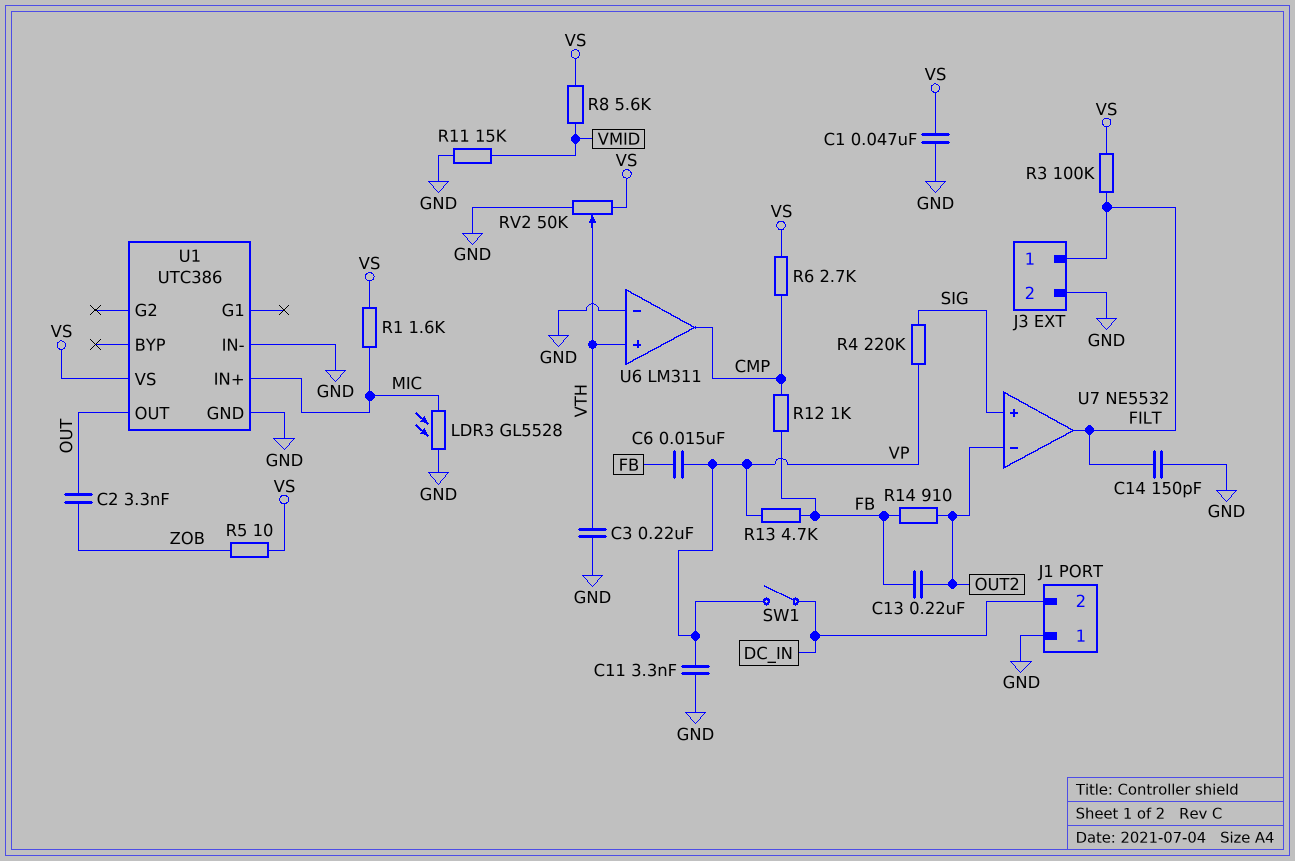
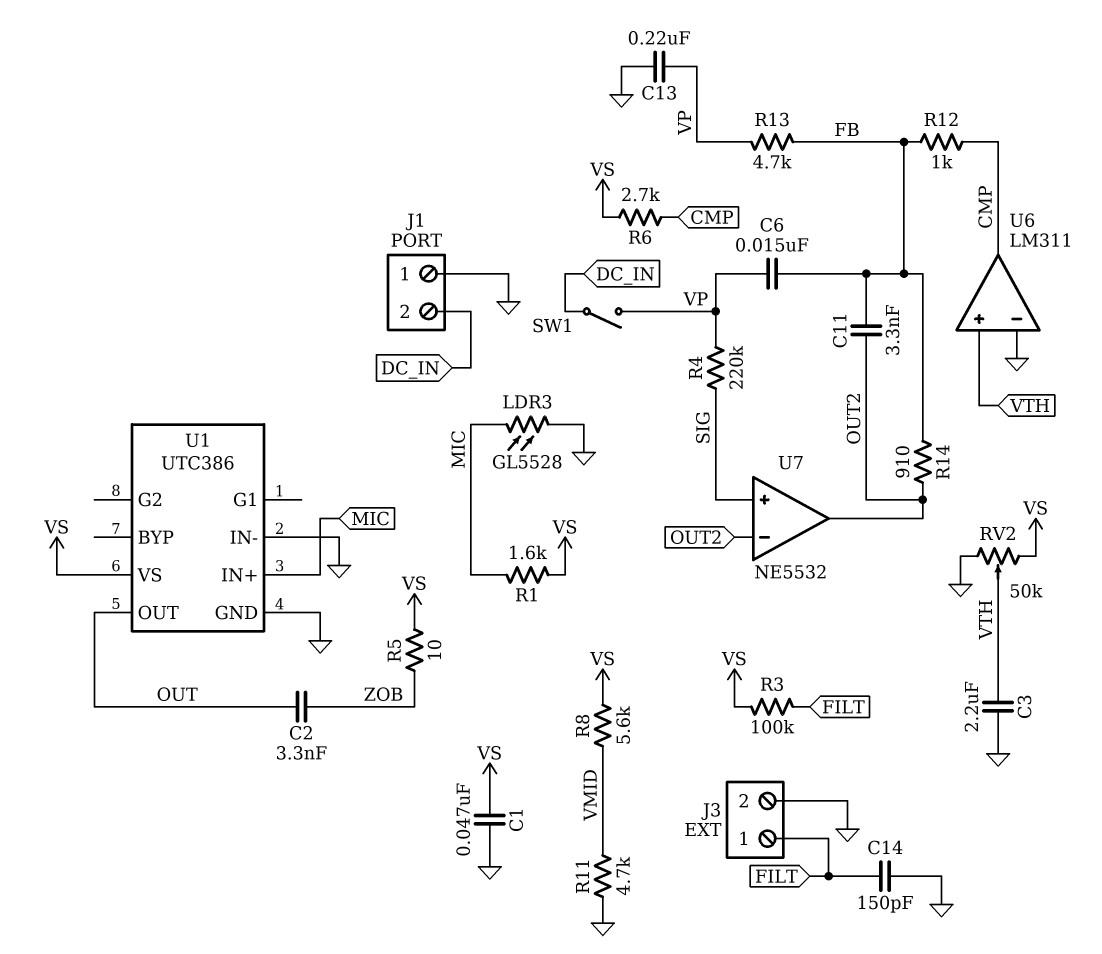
C3: 220nF (GND, VTH) -> 2.2uF (GND, VTH)
C11: 3.3nF (GND, VP) -> 3.3nF (FB, OUT2)
C13: 220nF (FB, OUT2) -> 220nF (GND, VP)
R11: 15k (GND, VMID) -> 4.7k (GND, VMID)
U7 pin out: FILT -> OUT2

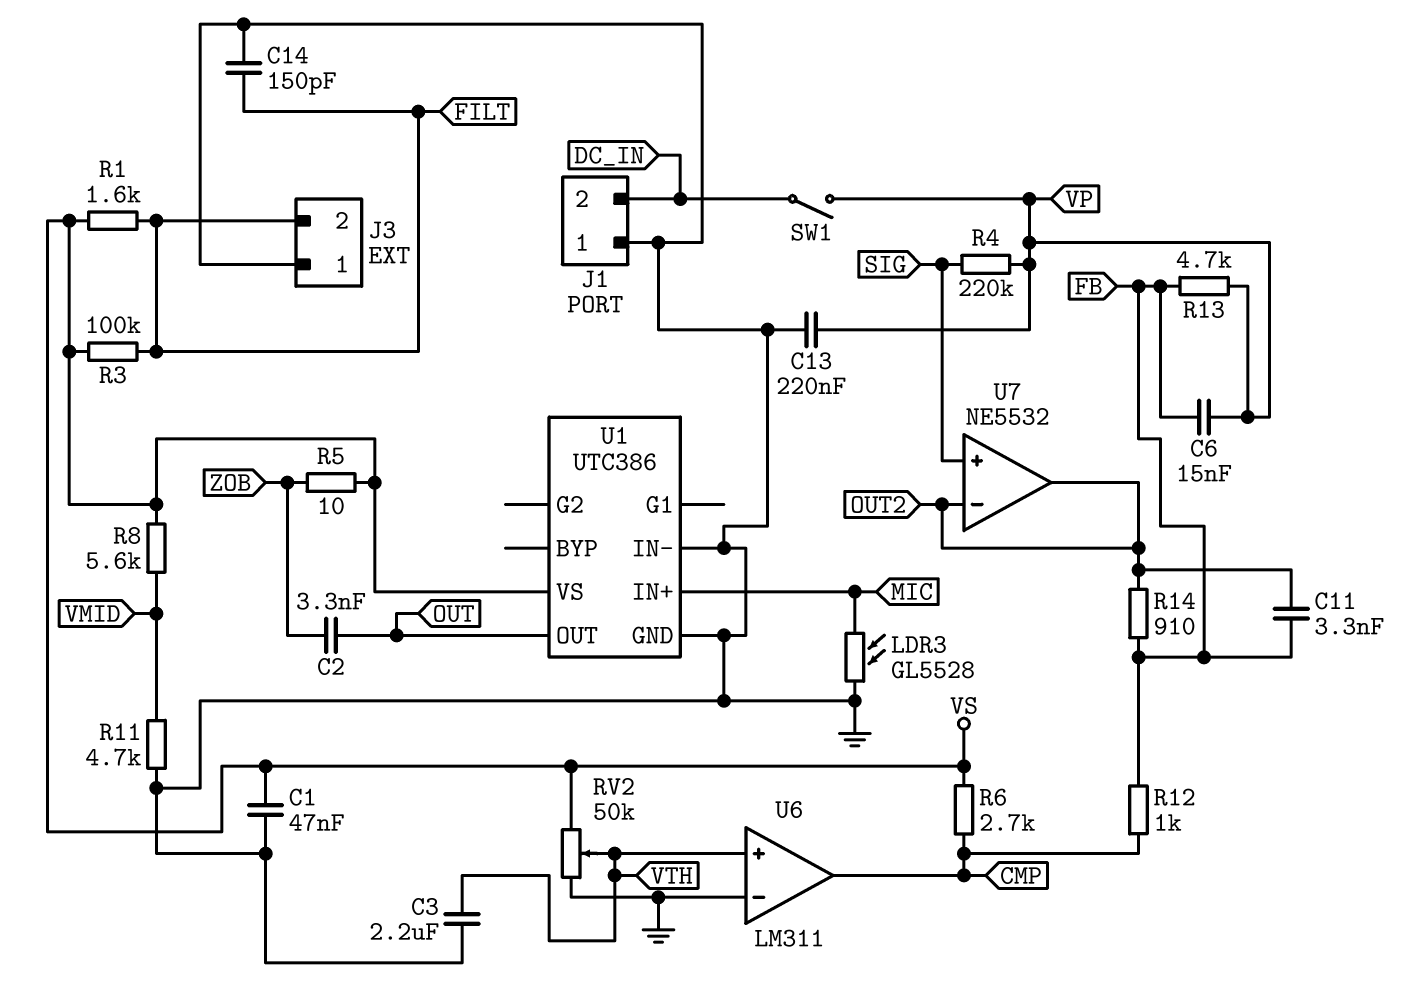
J3 pin 1: FILT -> GND
J3 pin 2: GND -> FILT
R1: 1.6k (MIC, VS) -> 1.6k (FILT, VS)

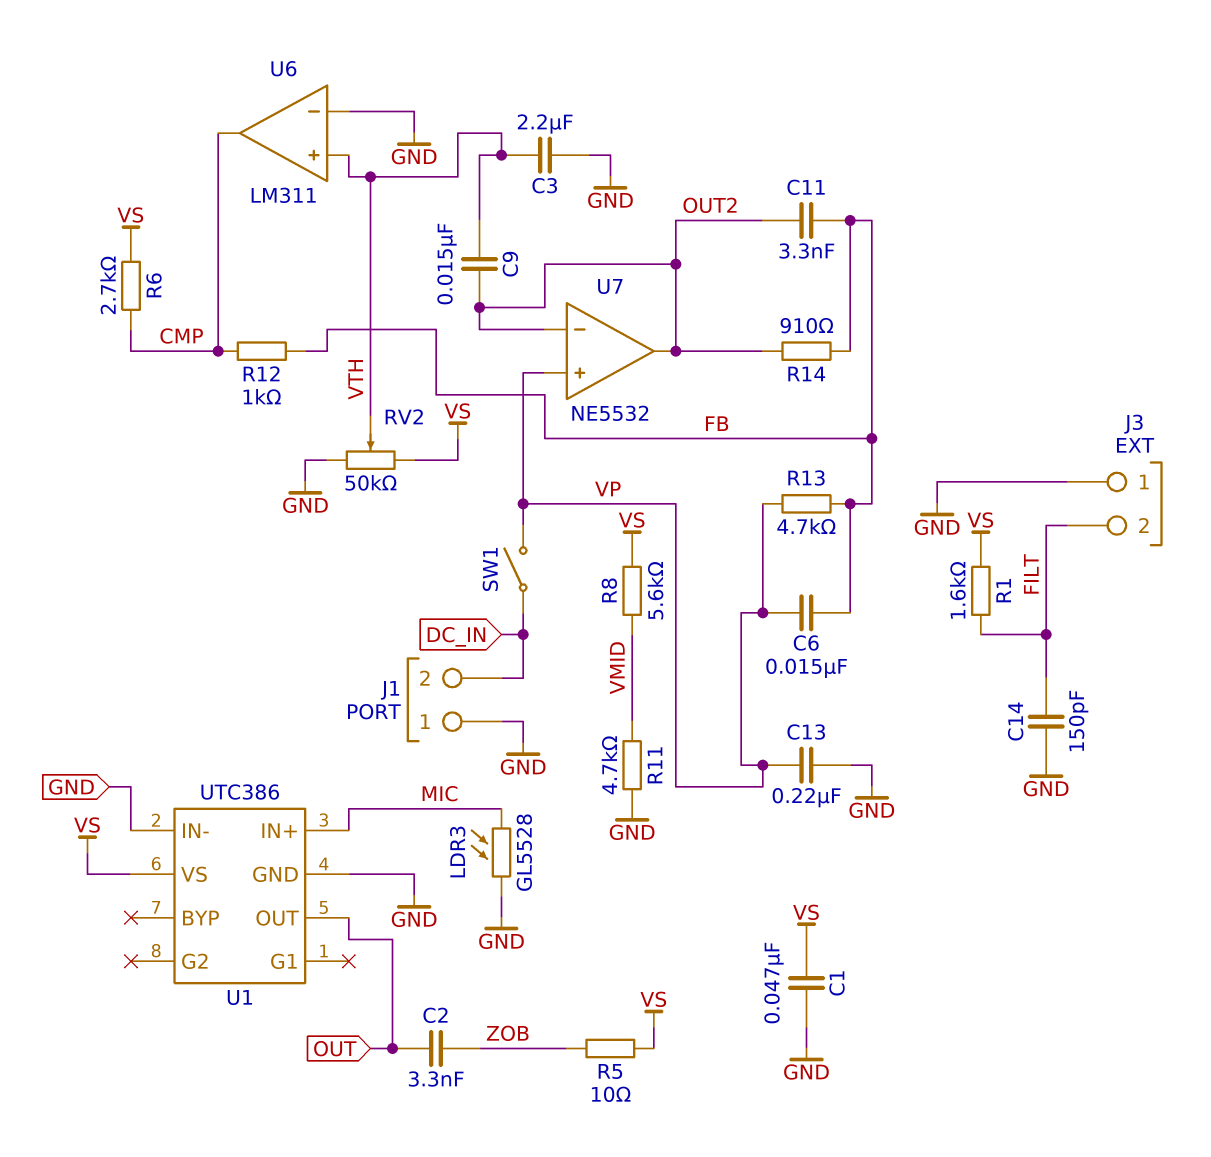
C9: none -> 15nF (OUT2, VTH)
R3: 100k (FILT, VS) -> none
R4: 220k (SIG, VP) -> none
U7 pin in+: SIG -> VP

